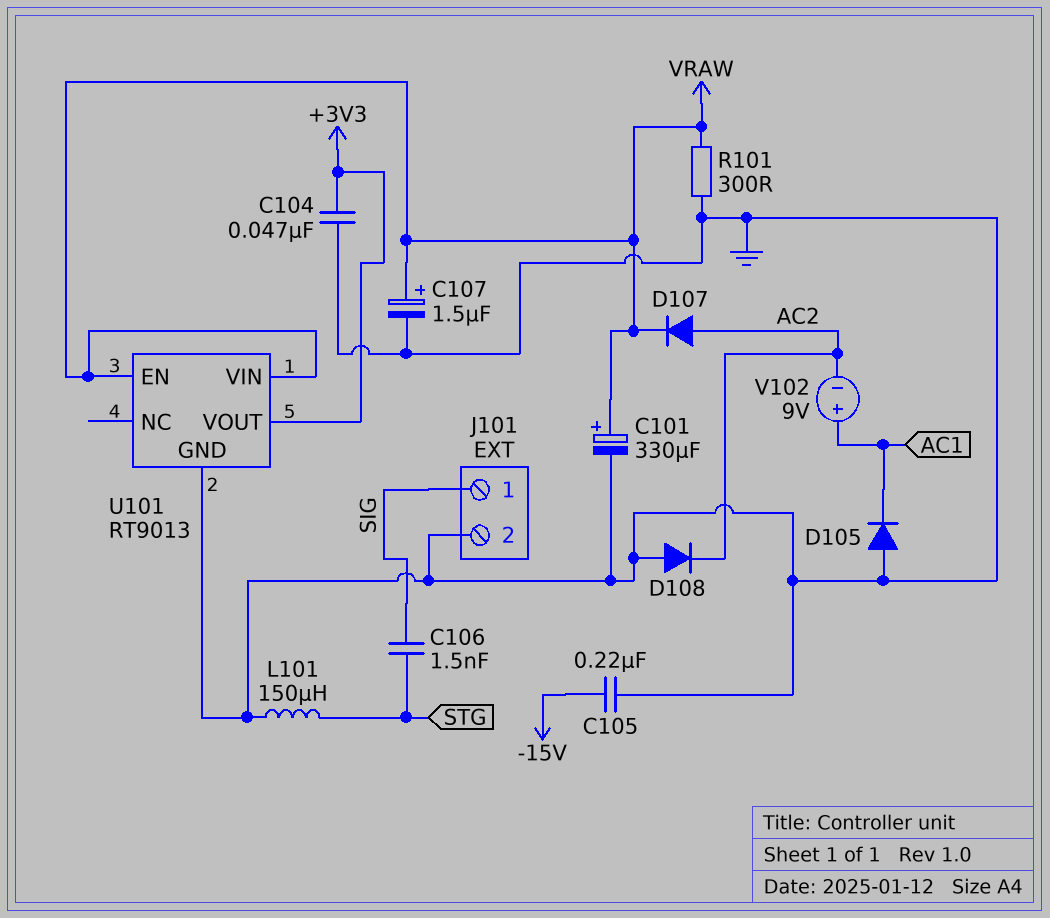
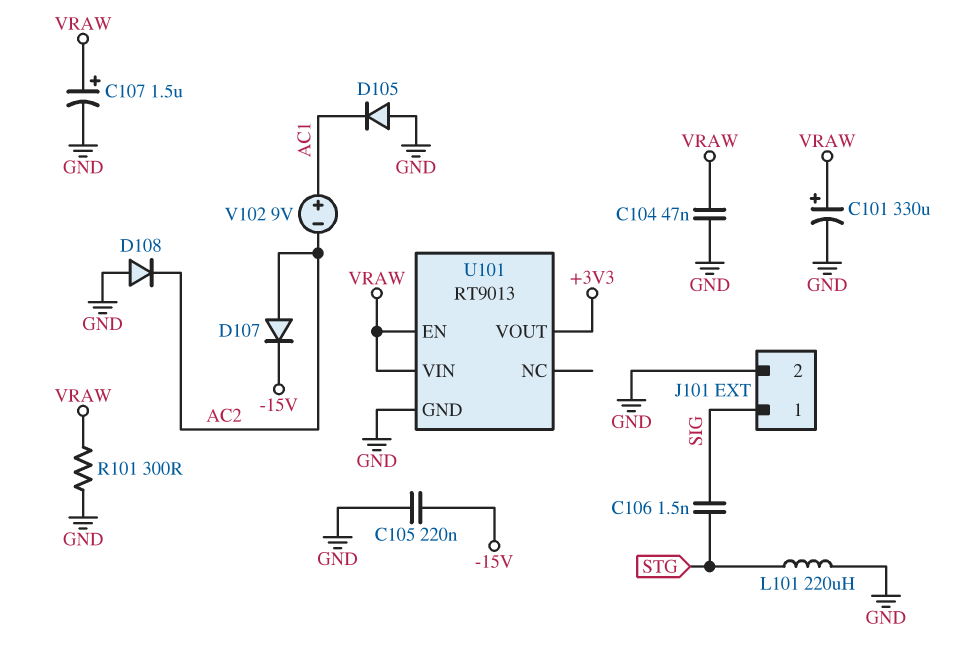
C104: 47nF (+3V3, GND) -> 47nF (GND, VRAW)
D107: diode (A AC2, K VRAW) -> diode (A AC2, K -15V)
L101: 150uH (GND, STG) -> 220uH (GND, STG)

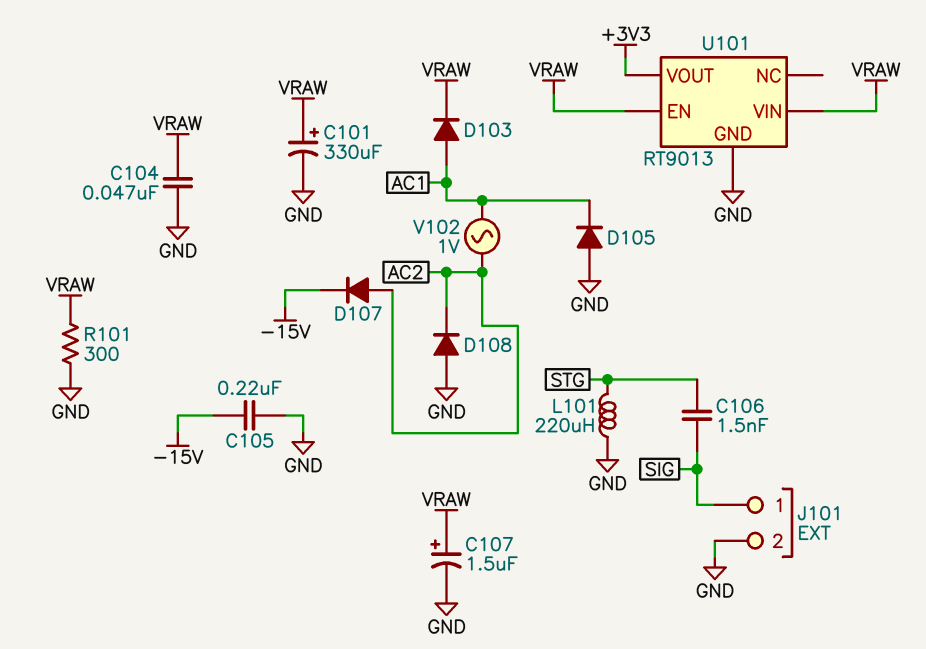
D103: none -> diode (A AC1, K VRAW)
V102: 9V (plus AC1, minus AC2) -> AC 1V (AC1, AC2)

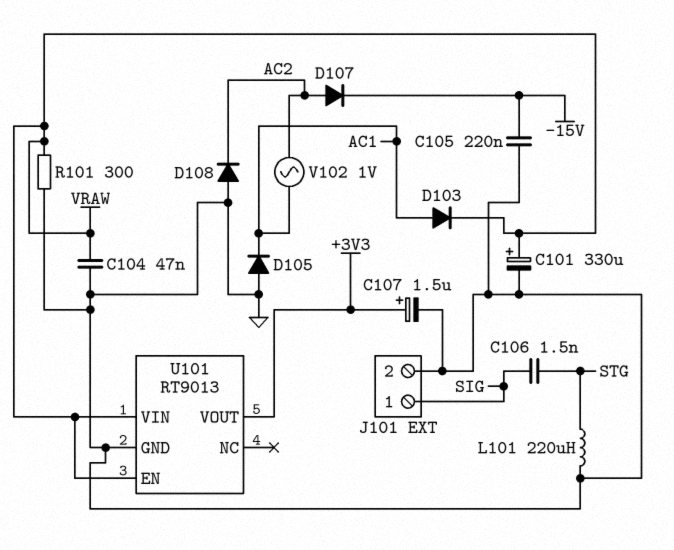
C107: 1.5uF (plus VRAW, minus GND) -> 1.5uF (plus +3V3, minus GND)

